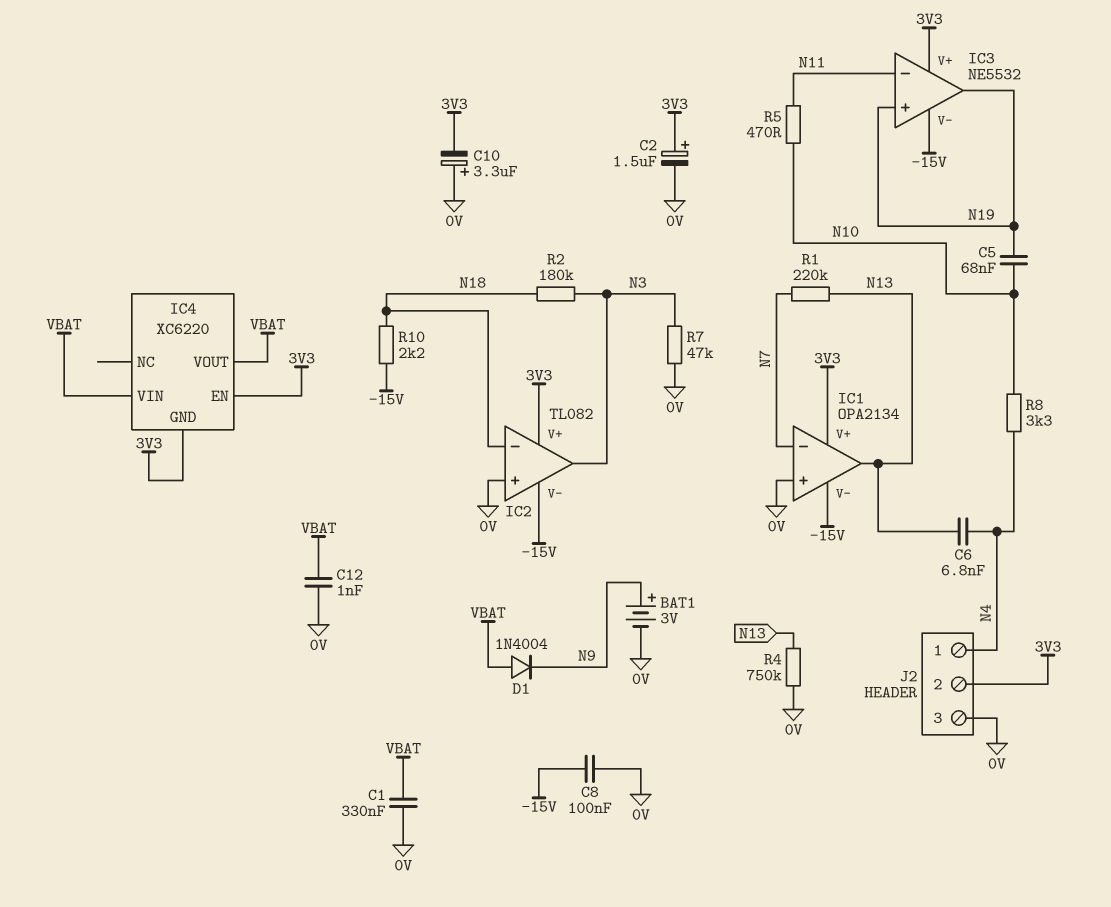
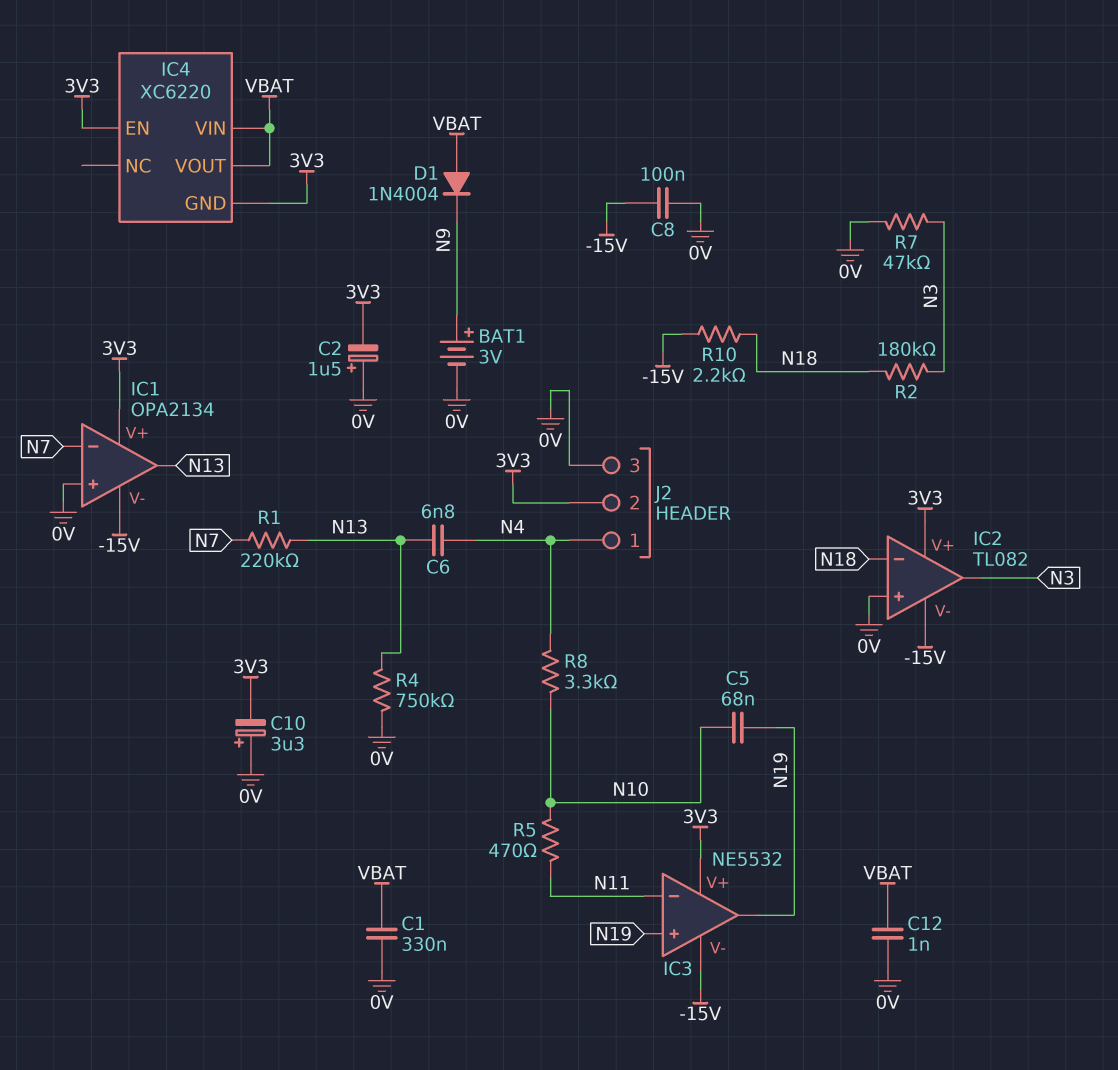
C2: 1.5uF (plus 3V3, minus 0V) -> 1.5uF (plus 0V, minus 3V3)

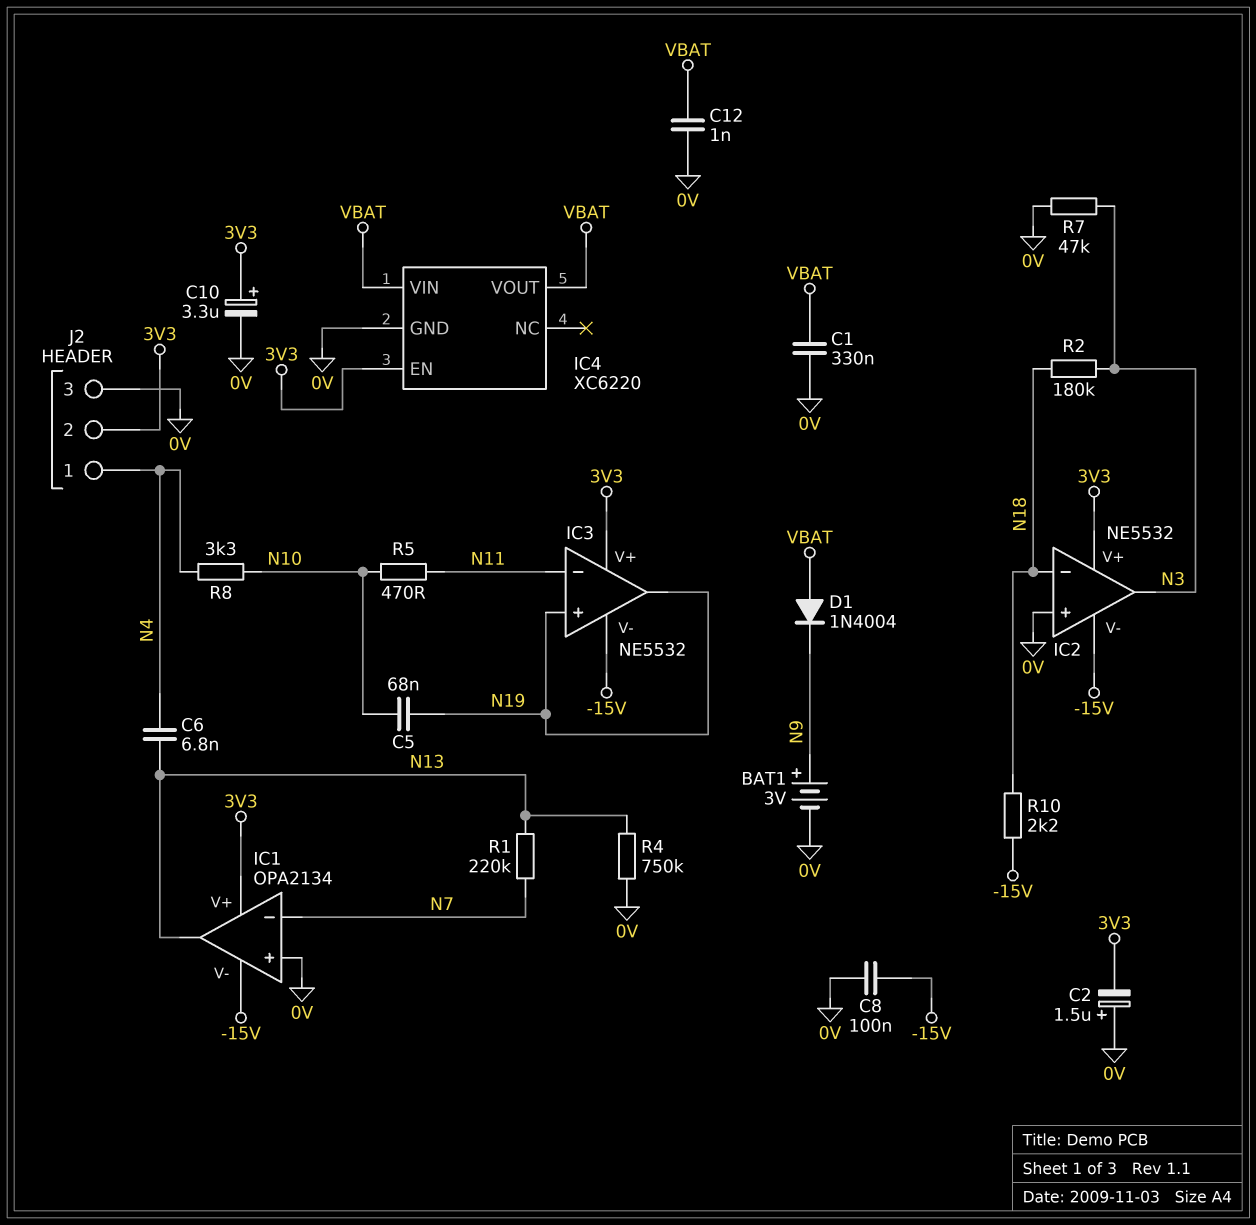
C10: 3.3uF (plus 0V, minus 3V3) -> 3.3uF (plus 3V3, minus 0V)
IC2: TL082 -> NE5532
IC4 pin GND: 3V3 -> 0V

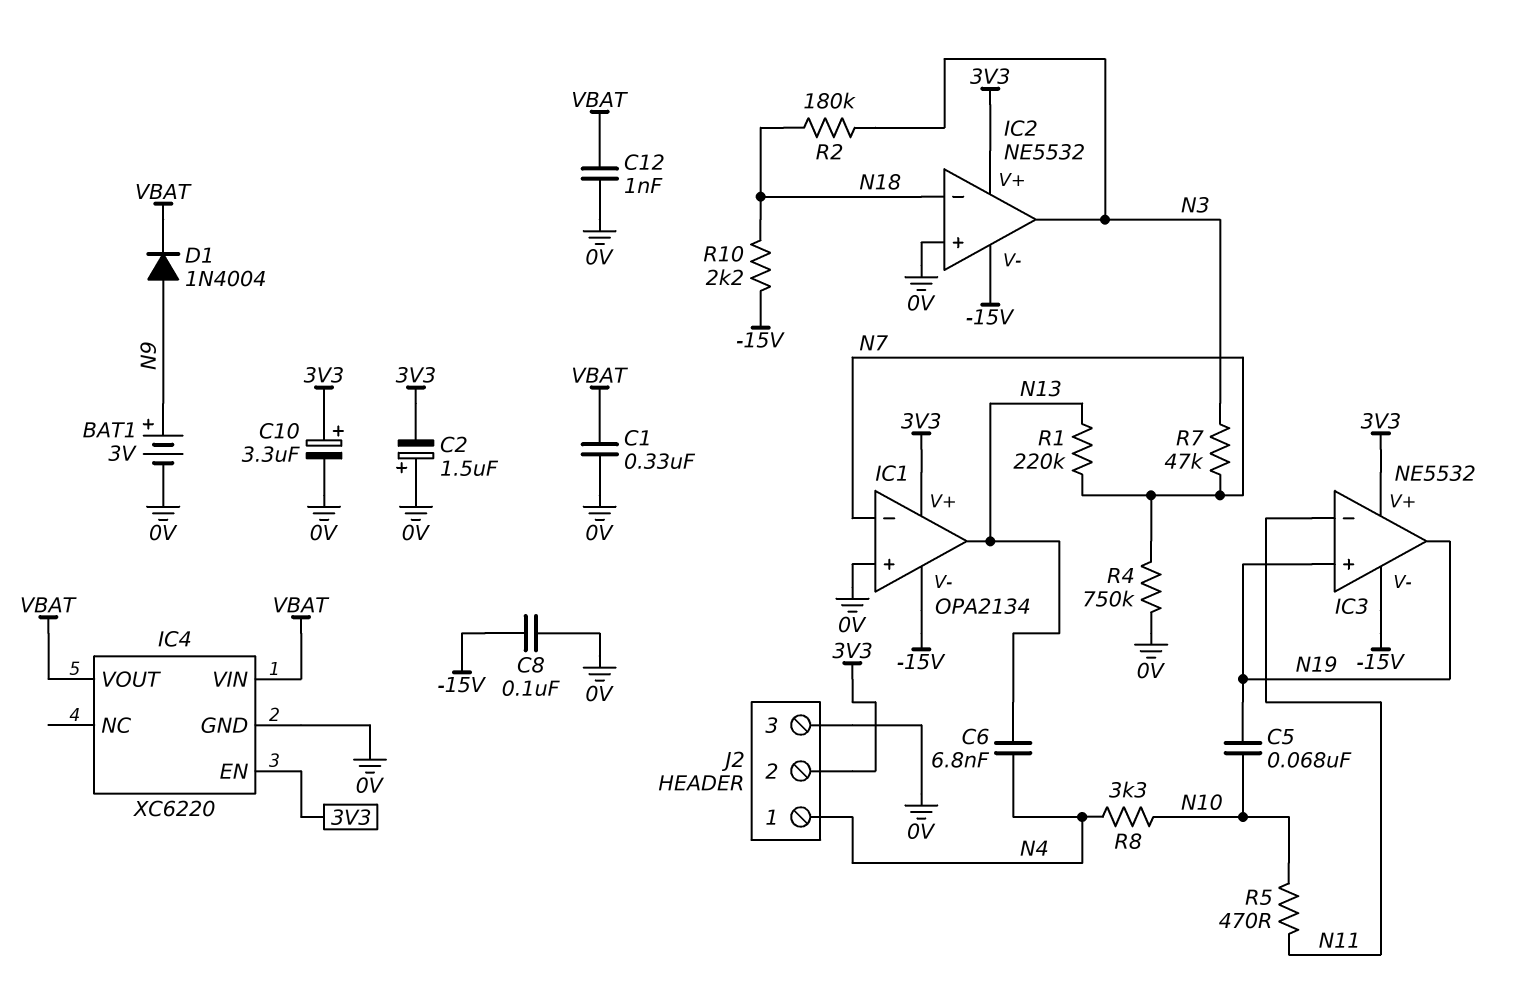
D1: diode 1N4004 (A VBAT, K N9) -> diode 1N4004 (A N9, K VBAT)
R4: 750k (0V, N13) -> 750k (0V, N7)
R7: 47k (0V, N3) -> 47k (N3, N7)

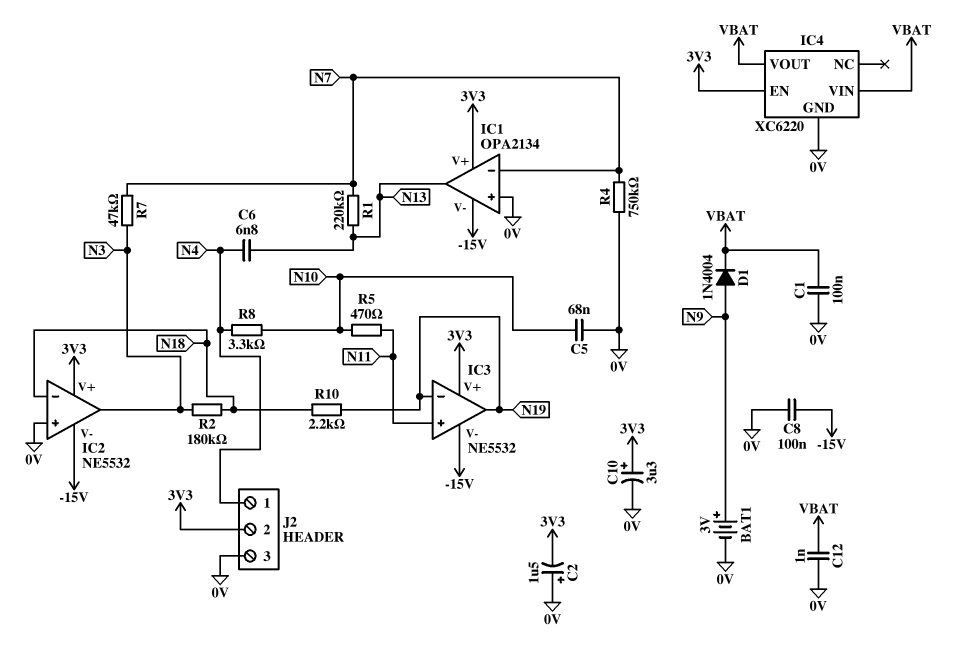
C1: 330nF (0V, VBAT) -> 100nF (0V, VBAT)
C5: 68nF (N10, N19) -> 68nF (0V, N10)
IC3 pin in+: N19 -> N11
IC3 pin in-: N11 -> N19
R10: 2.2k (-15V, N18) -> 2.2k (N18, N19)

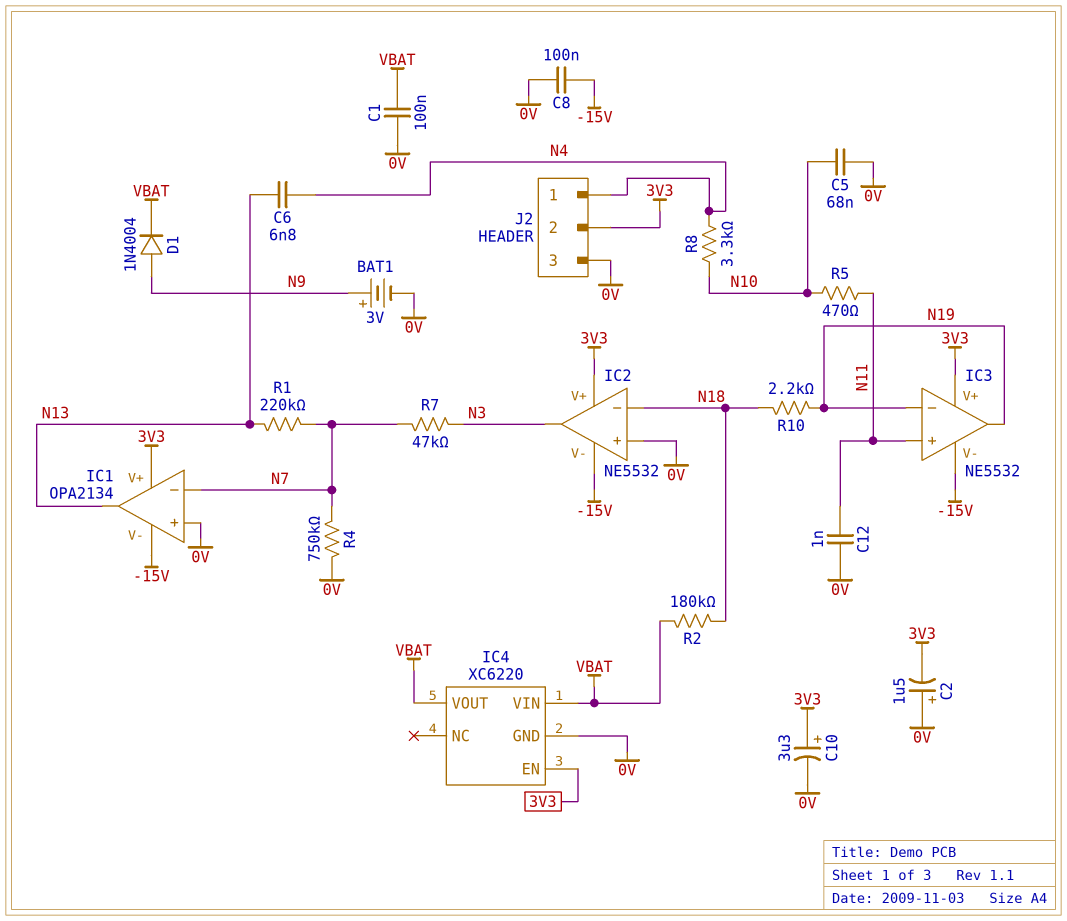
C12: 1nF (0V, VBAT) -> 1nF (0V, N11)
R2: 180k (N3, N18) -> 180k (N18, VBAT)

